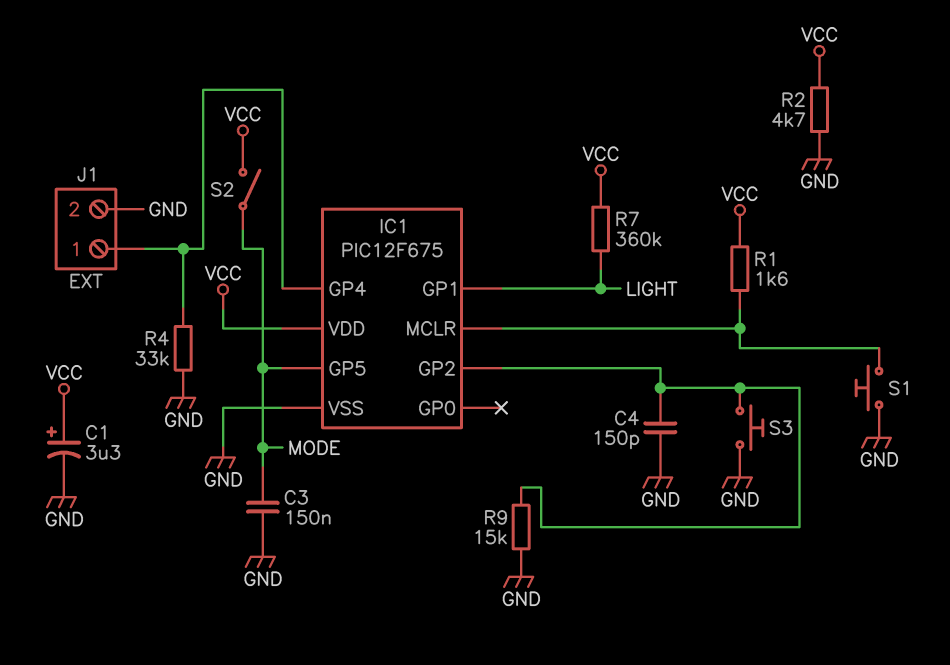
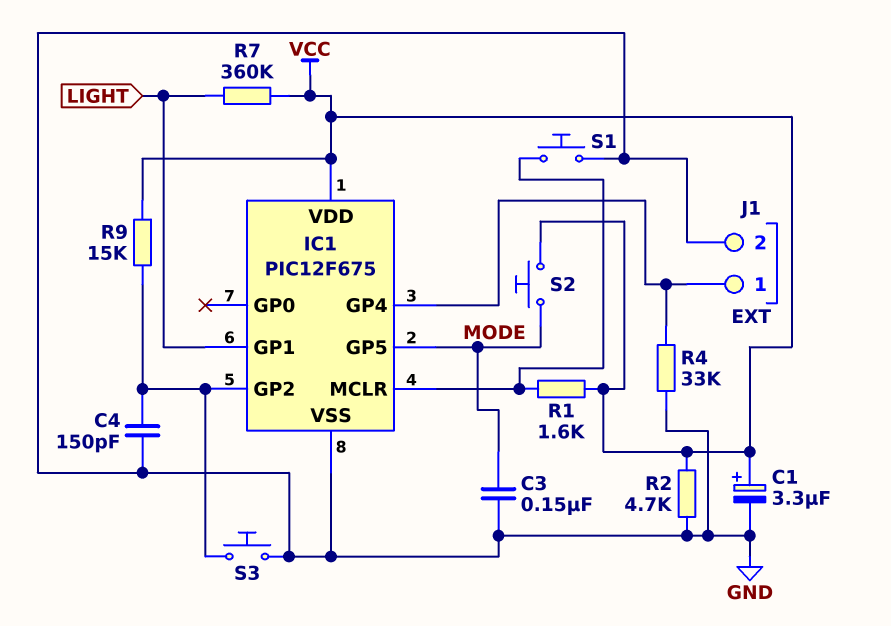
R9: 15k (GND, IC1/GP2) -> 15k (IC1/GP2, VCC)
S2: switch (MODE, VCC) -> button (MODE, VCC)

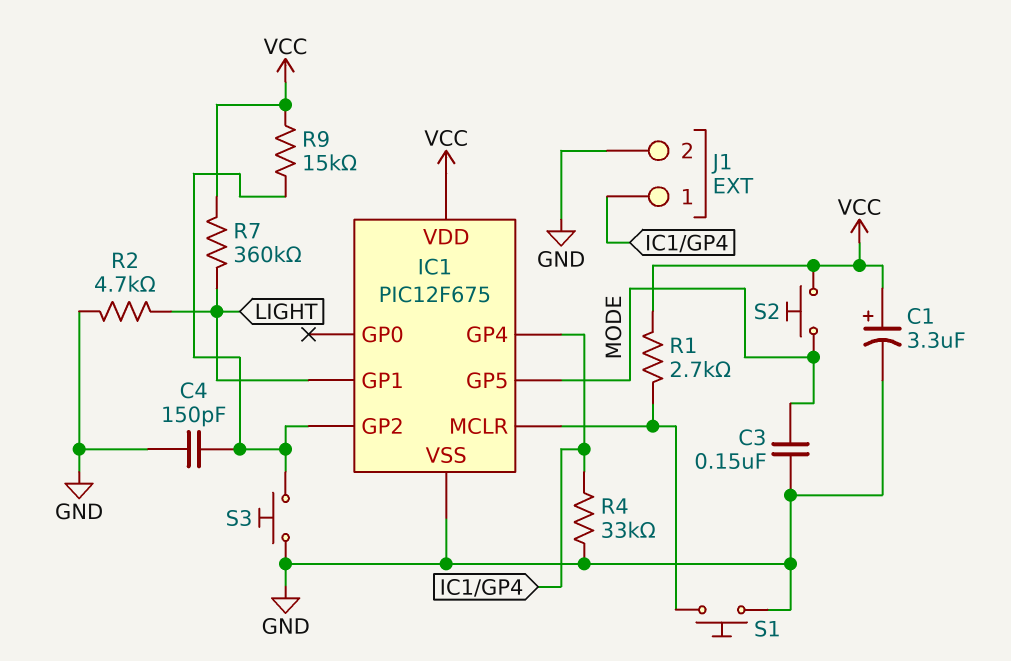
R1: 1.6k (IC1/MCLR, VCC) -> 2.7k (IC1/MCLR, VCC)
R2: 4.7k (GND, VCC) -> 4.7k (GND, LIGHT)

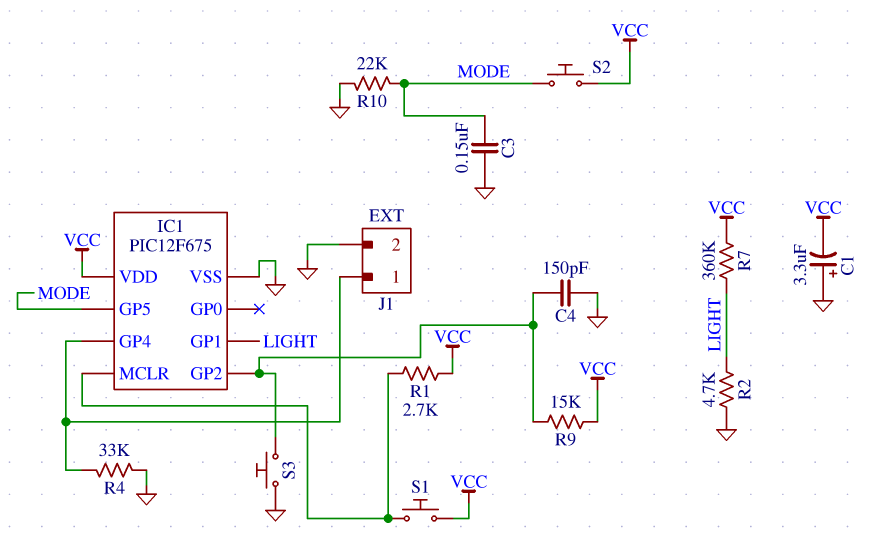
C1: 3.3uF (plus VCC, minus GND) -> 3.3uF (plus GND, minus VCC)
R10: none -> 22k (GND, MODE)
S1: button (GND, IC1/MCLR) -> button (IC1/MCLR, VCC)

